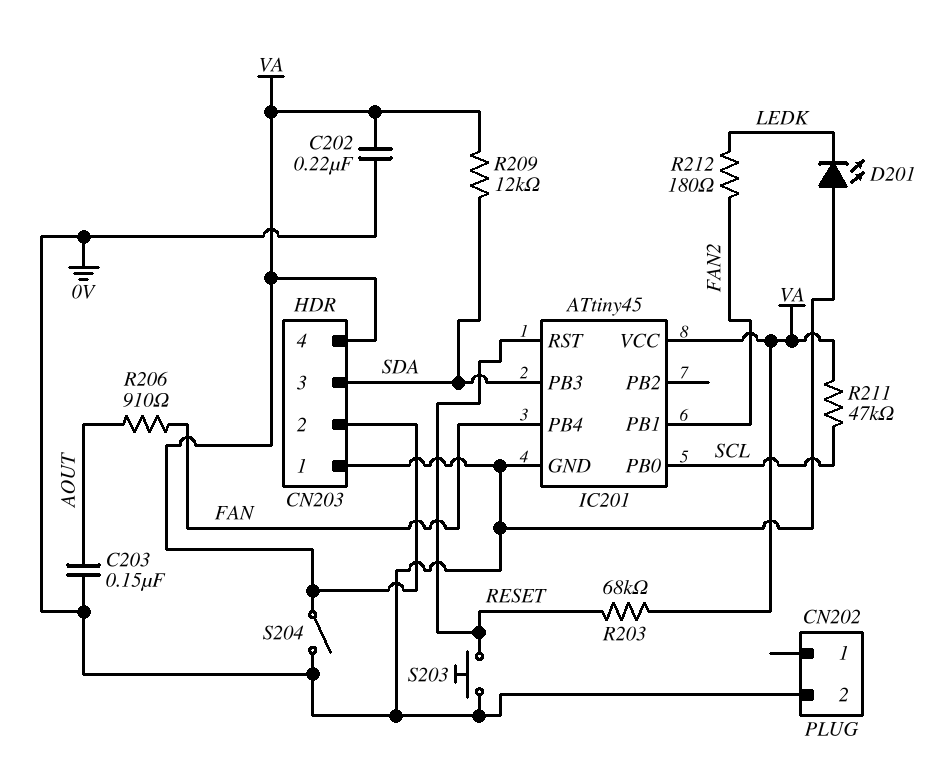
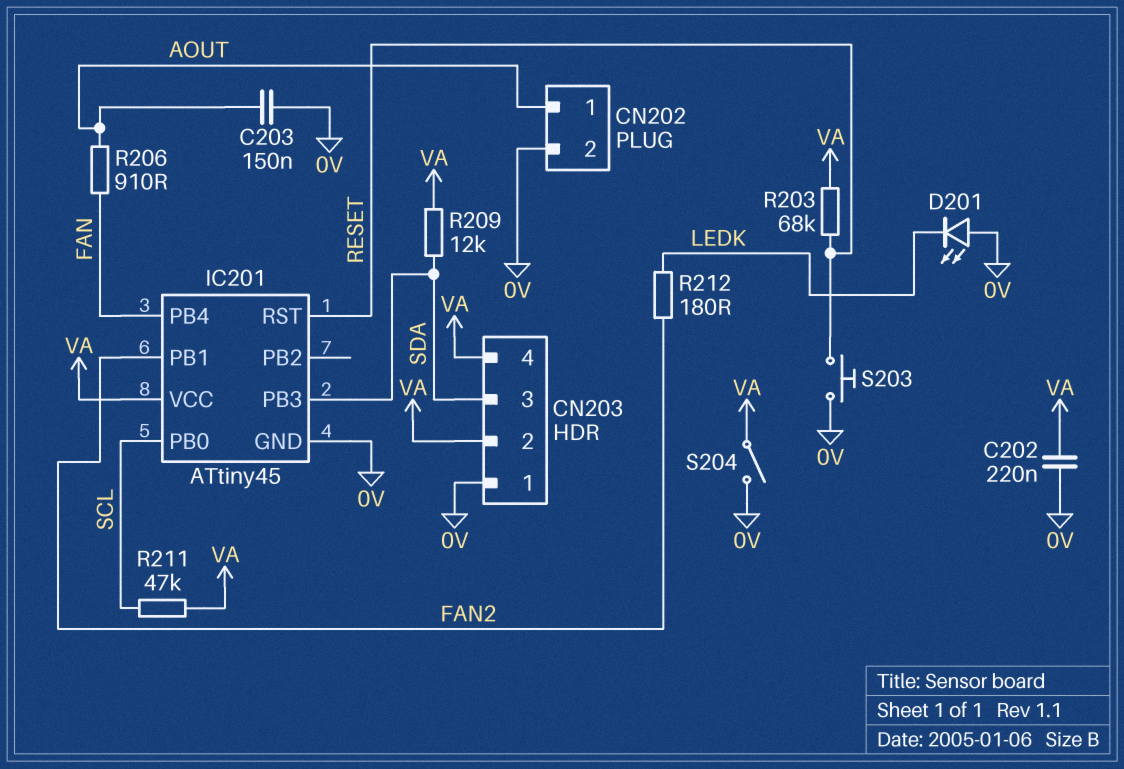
CN202 pin 1: none -> AOUT

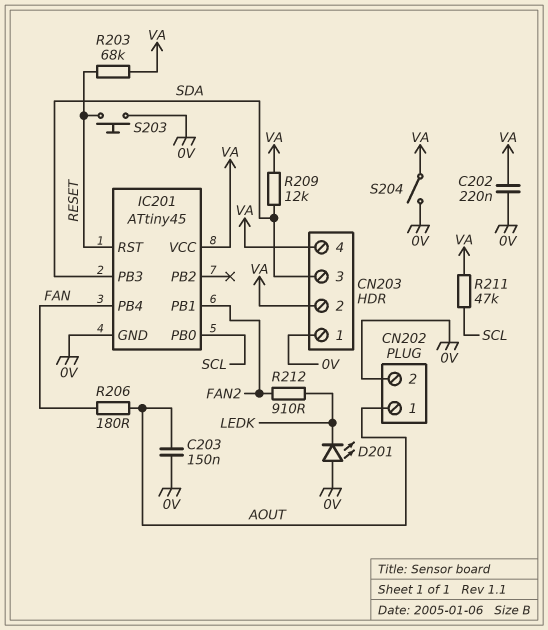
R206: 910 (AOUT, FAN) -> 180 (AOUT, FAN)
R212: 180 (FAN2, LEDK) -> 910 (FAN2, LEDK)

